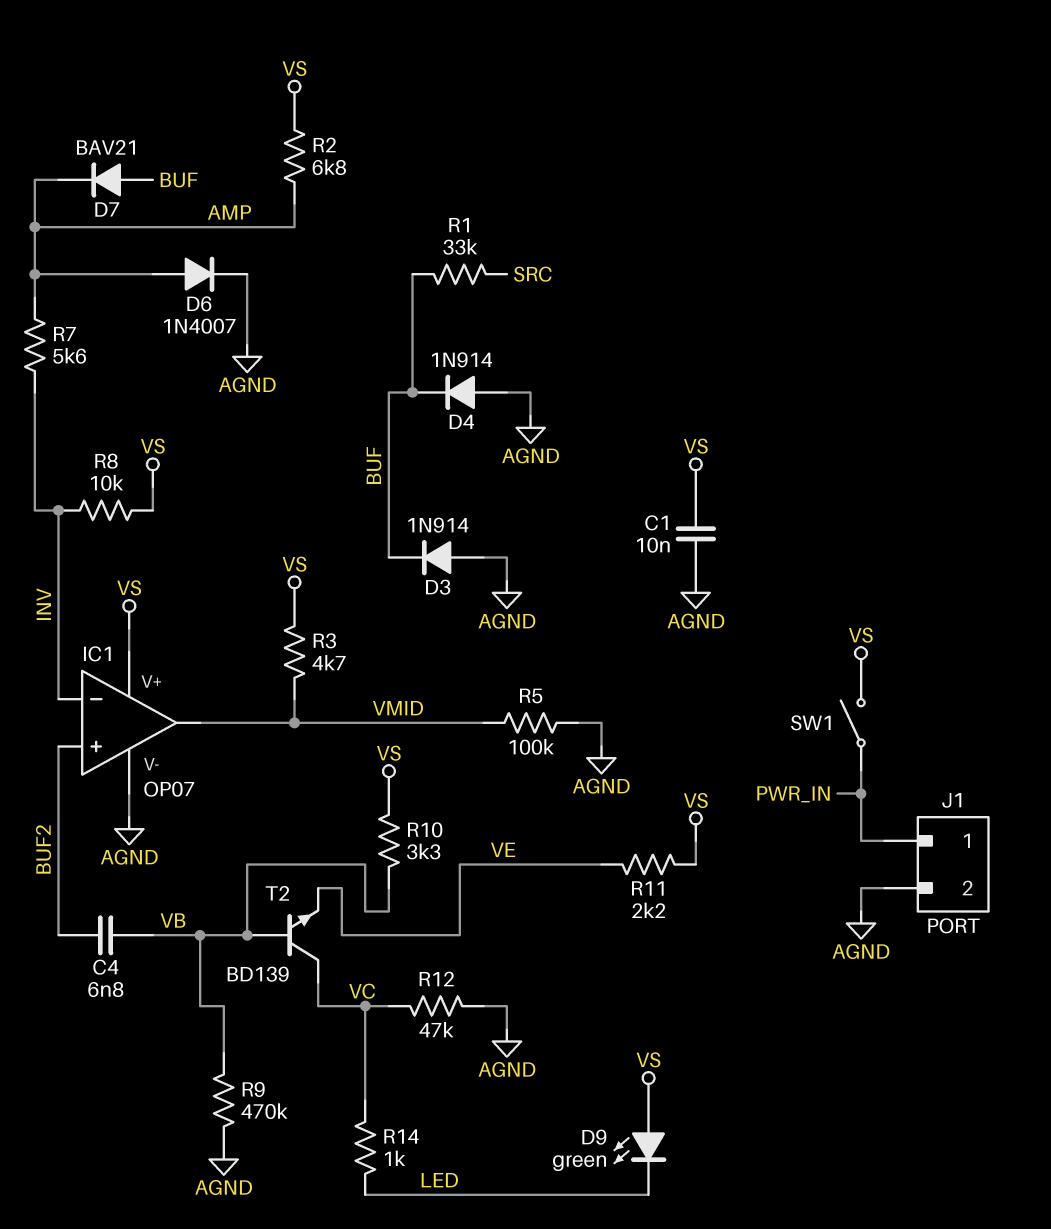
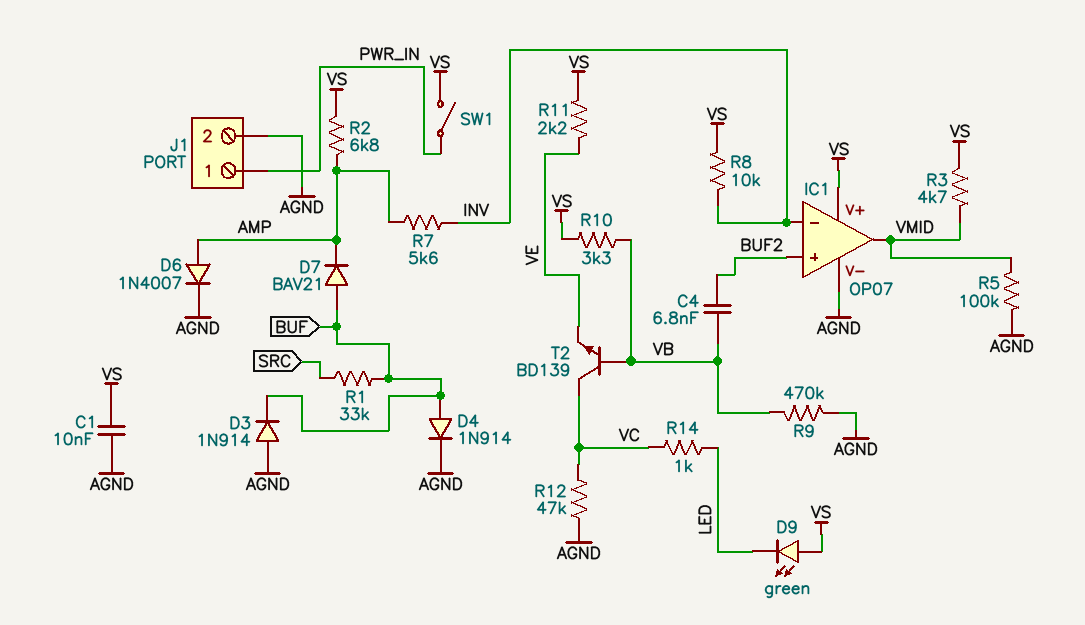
D4: diode 1N914 (A AGND, K BUF) -> diode 1N914 (A BUF, K AGND)

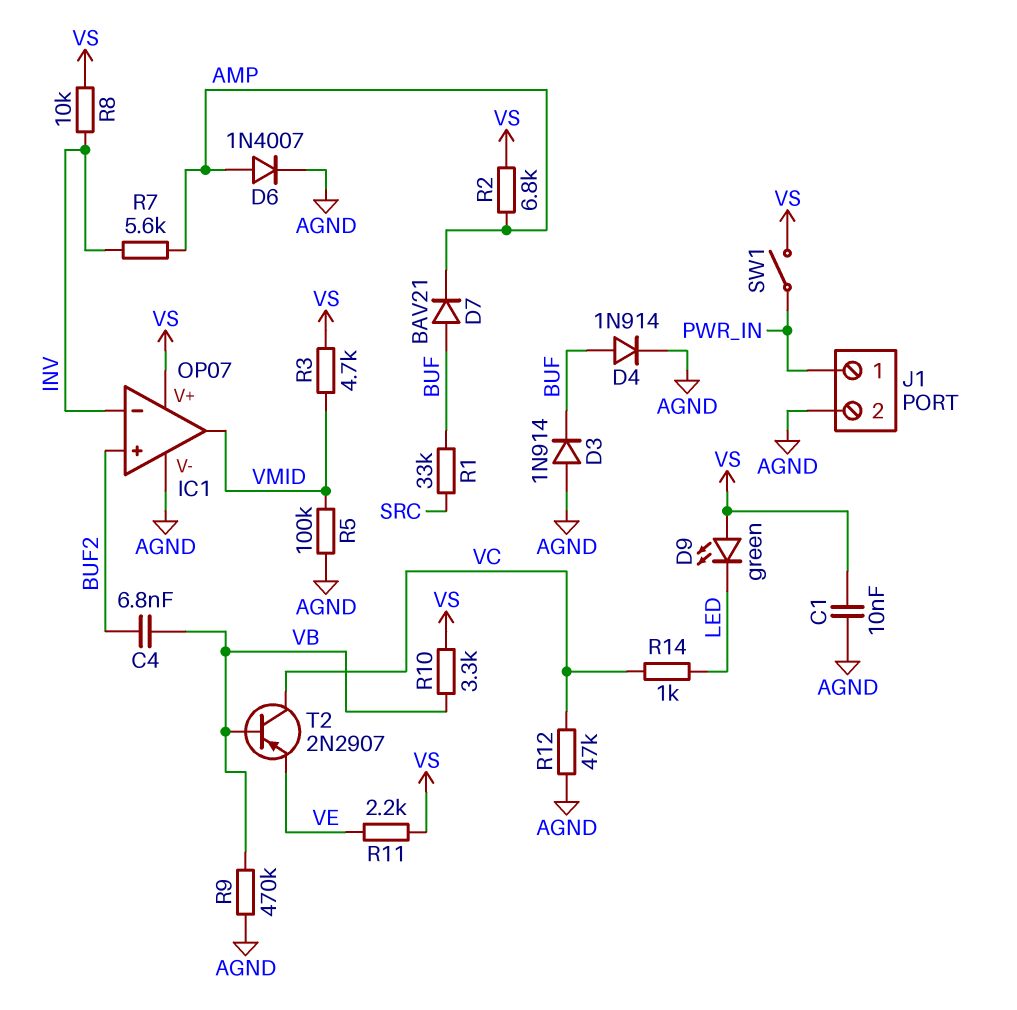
T2: NPN BD139 (B VB, C VC, E VE) -> PNP 2N2907 (B VB, C VC, E VE)

